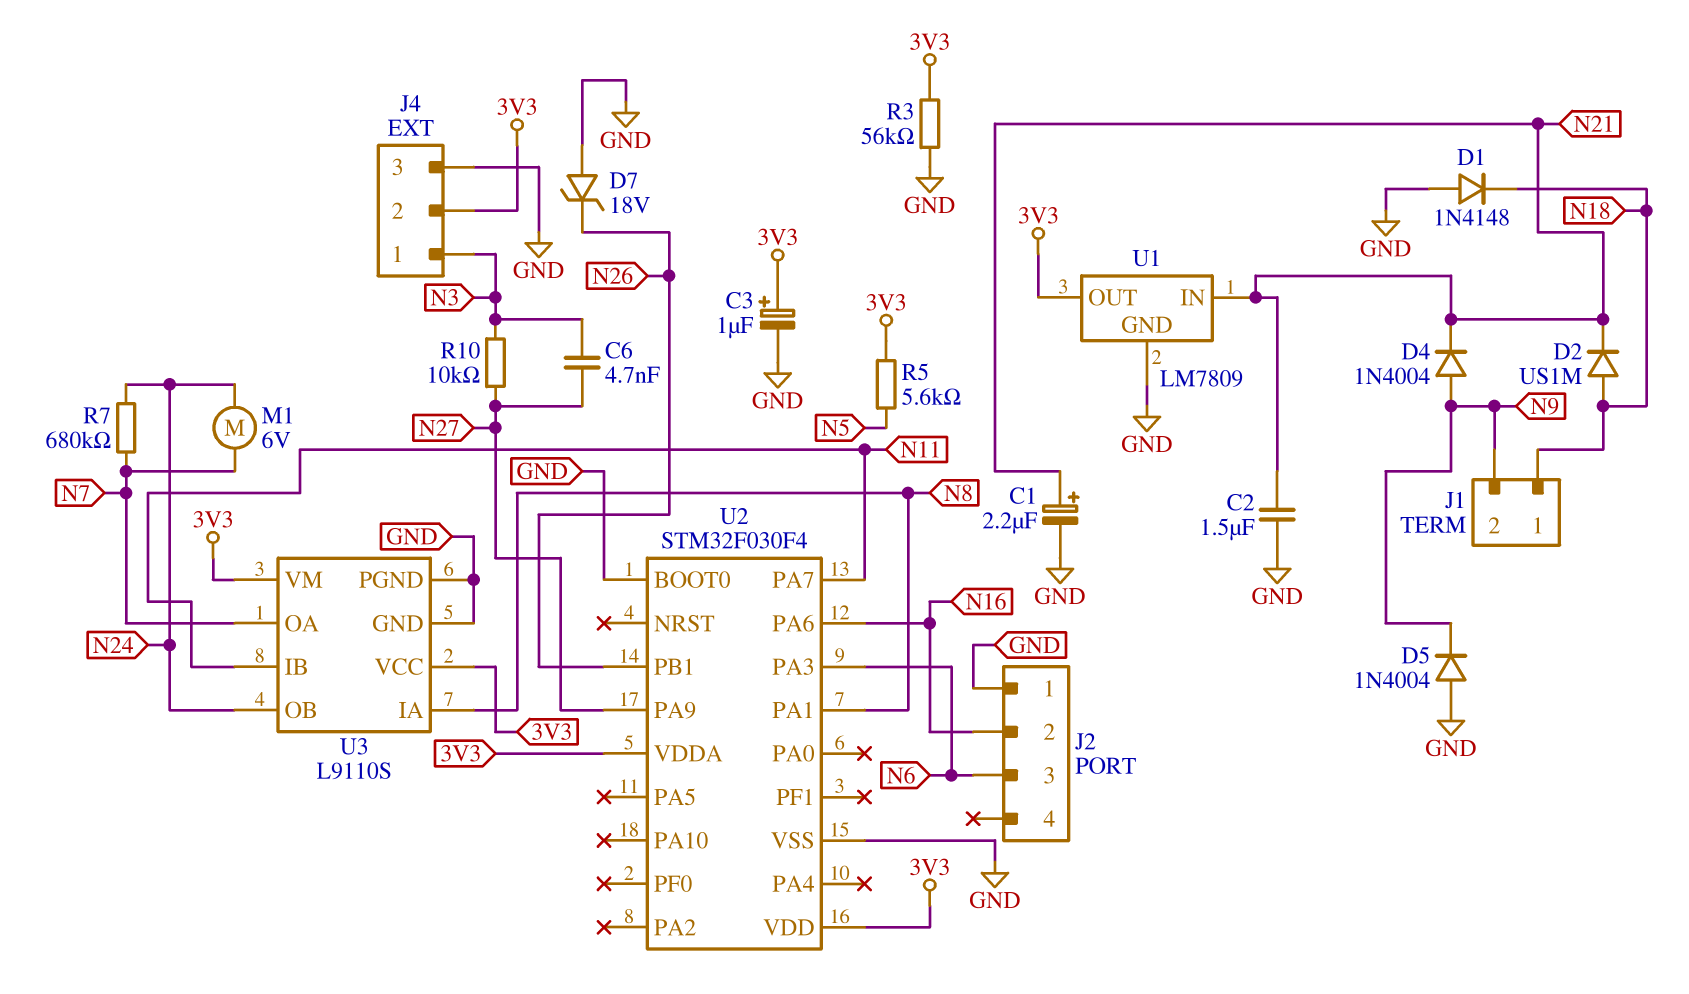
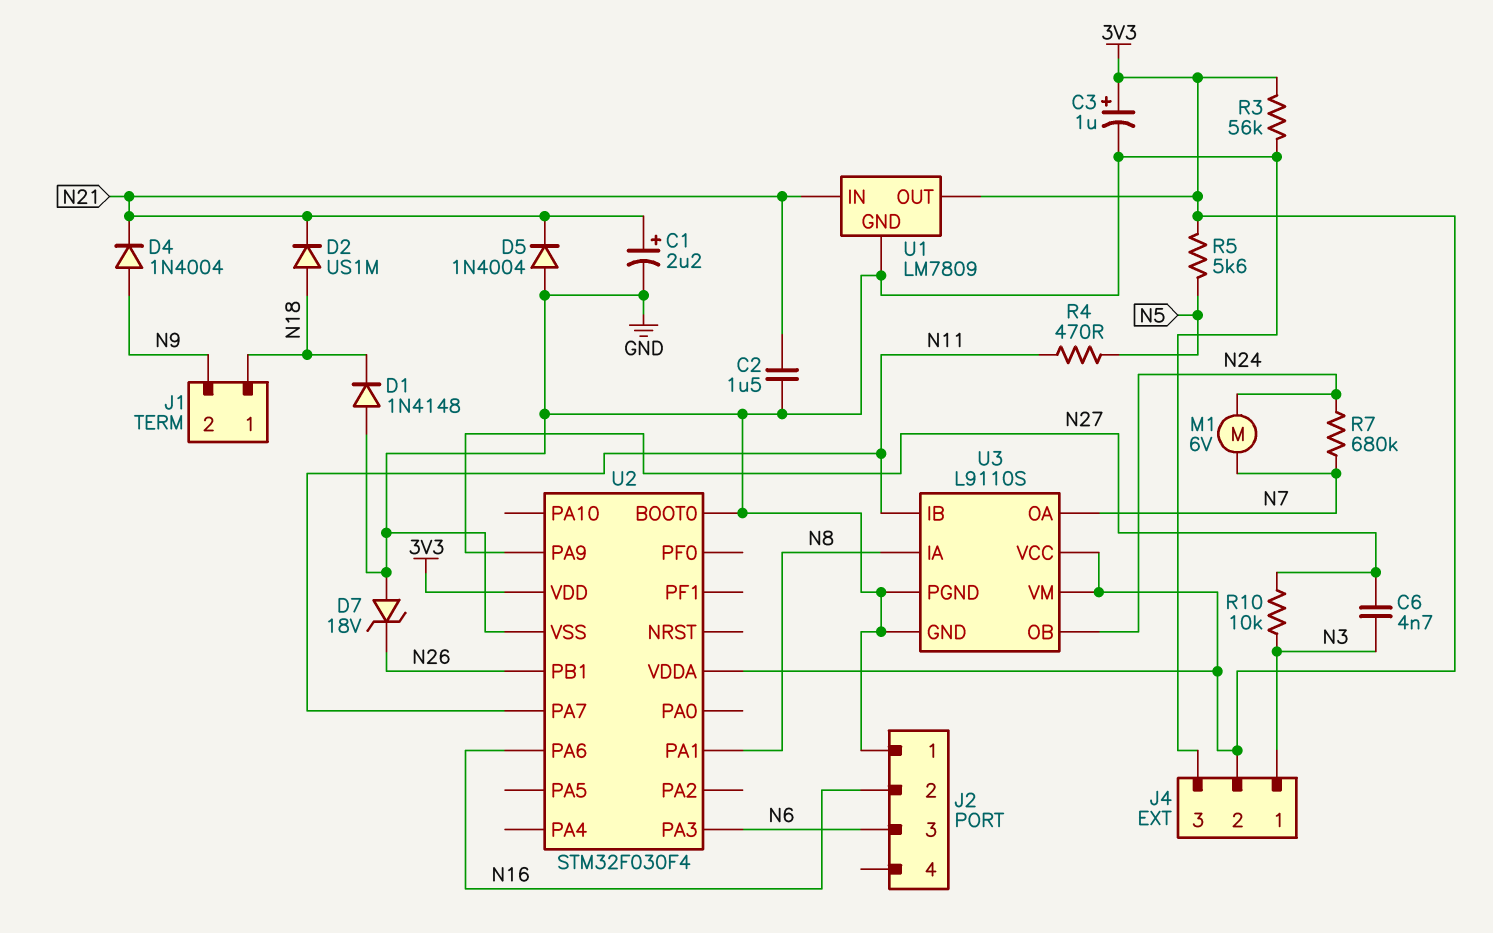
D5: diode 1N4004 (A GND, K N9) -> diode 1N4004 (A GND, K N21)
R4: none -> 470 (N5, N11)

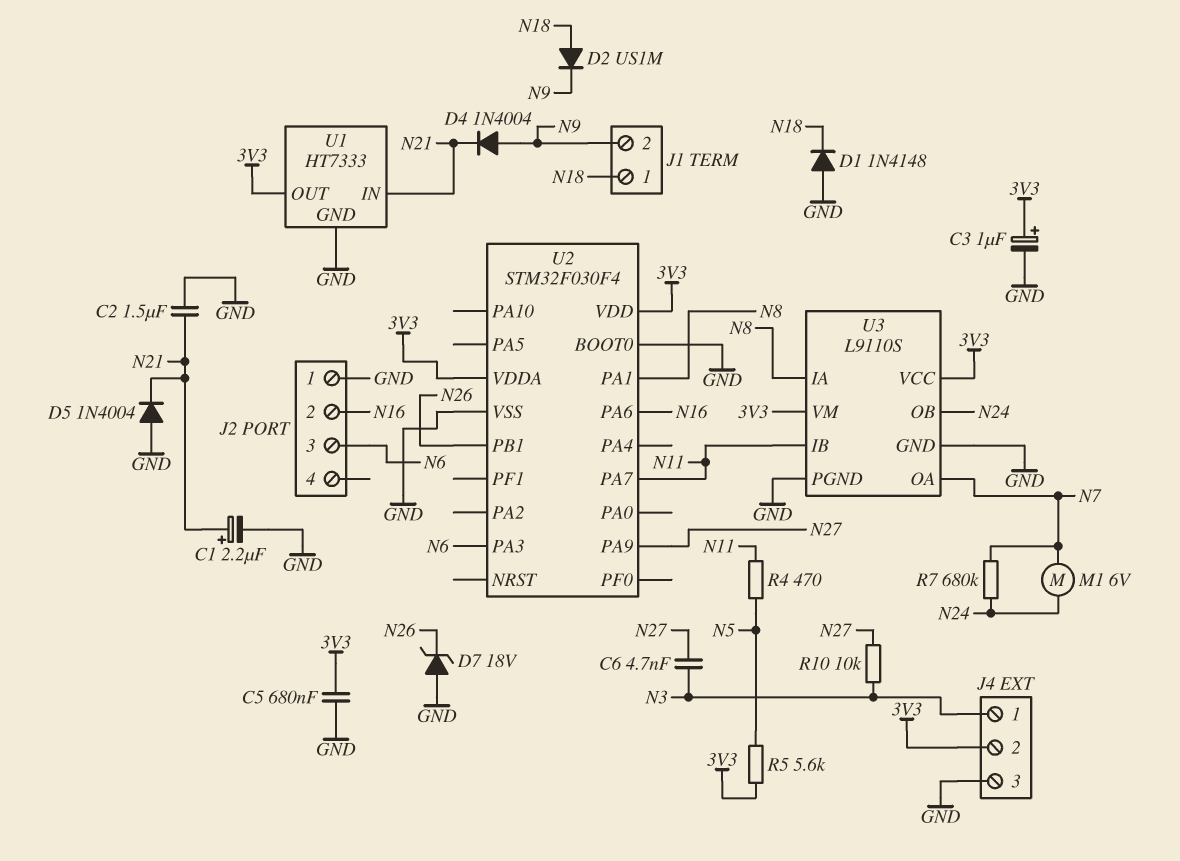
C5: none -> 680nF (3V3, GND)
D2: diode US1M (A N18, K N21) -> diode US1M (A N18, K N9)
R3: 56k (3V3, GND) -> none
U1: LM7809 -> HT7333

